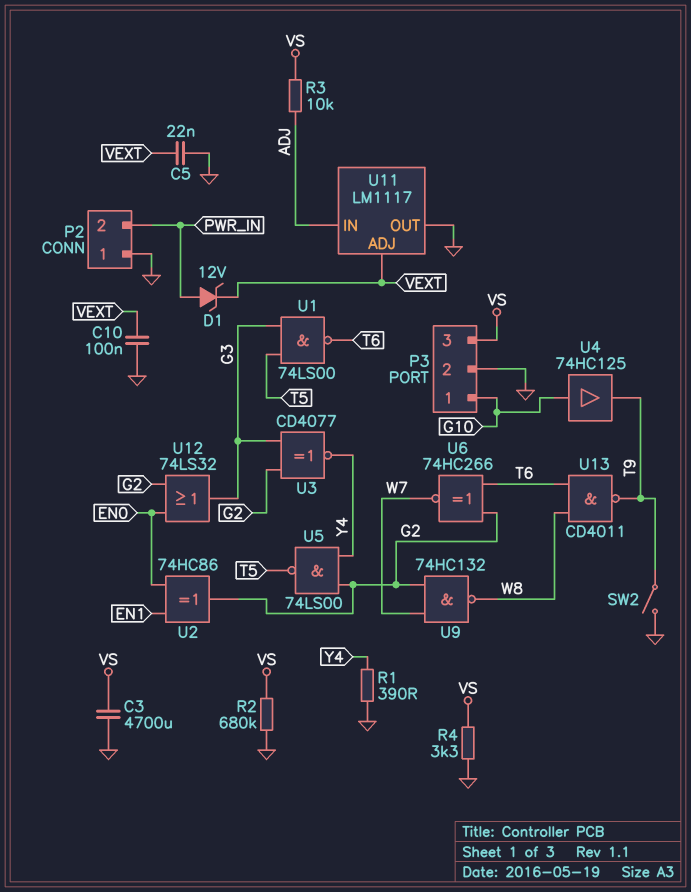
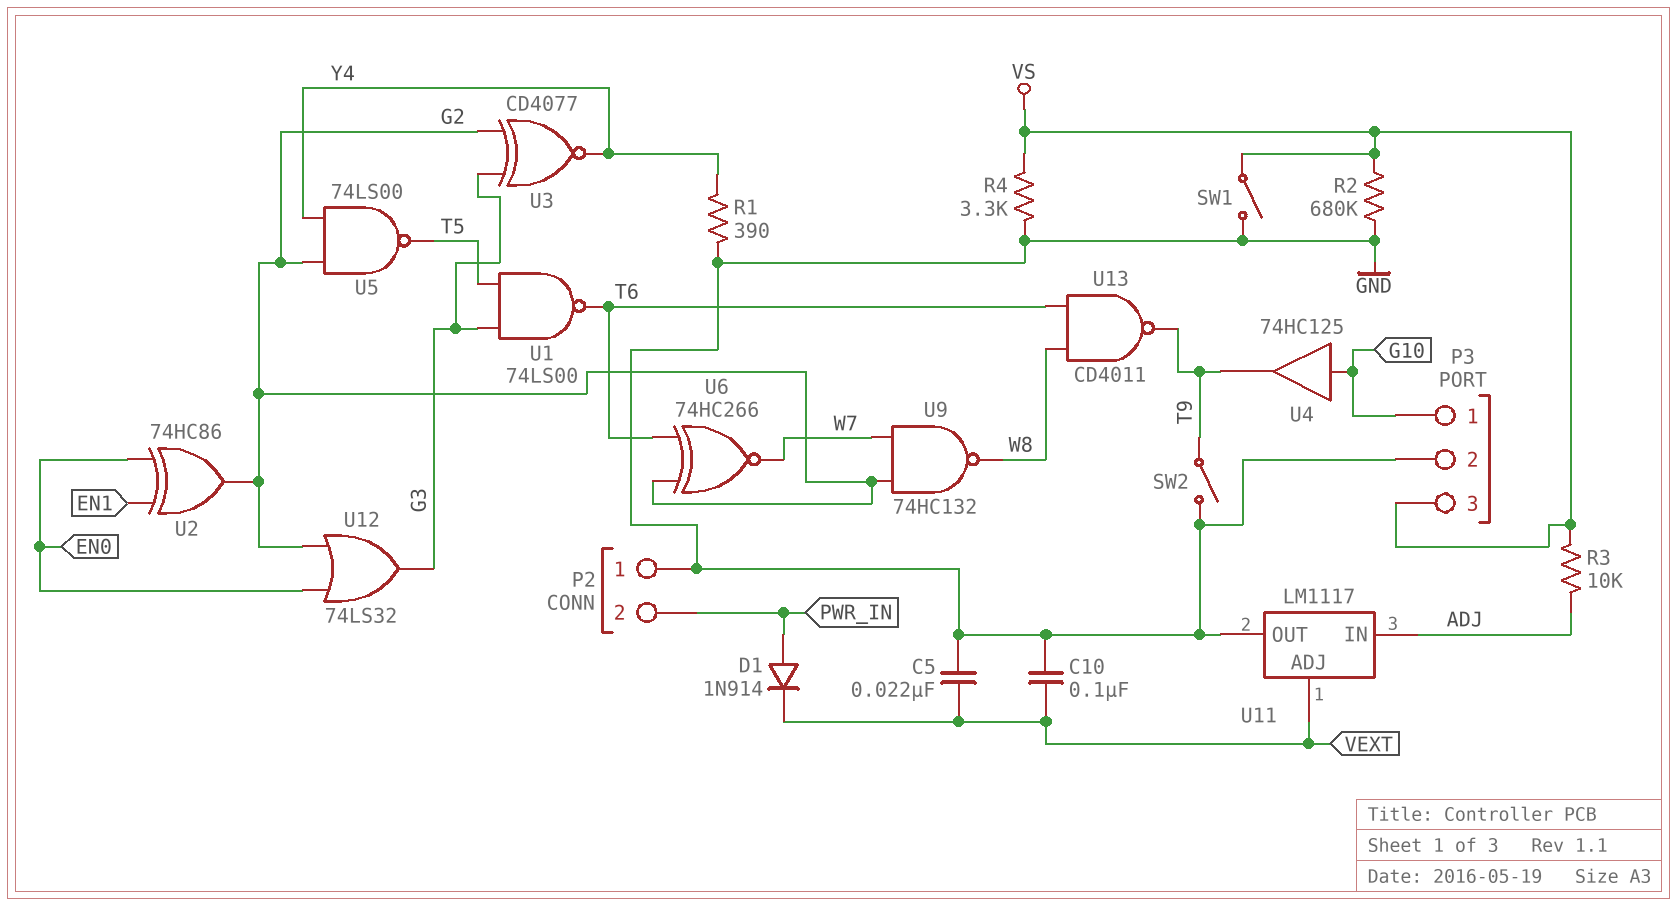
C3: 4700uF (GND, VS) -> none
D1: zener 12V (A PWR_IN, K VEXT) -> diode 1N914 (A PWR_IN, K VEXT)
SW1: none -> switch (GND, VS)

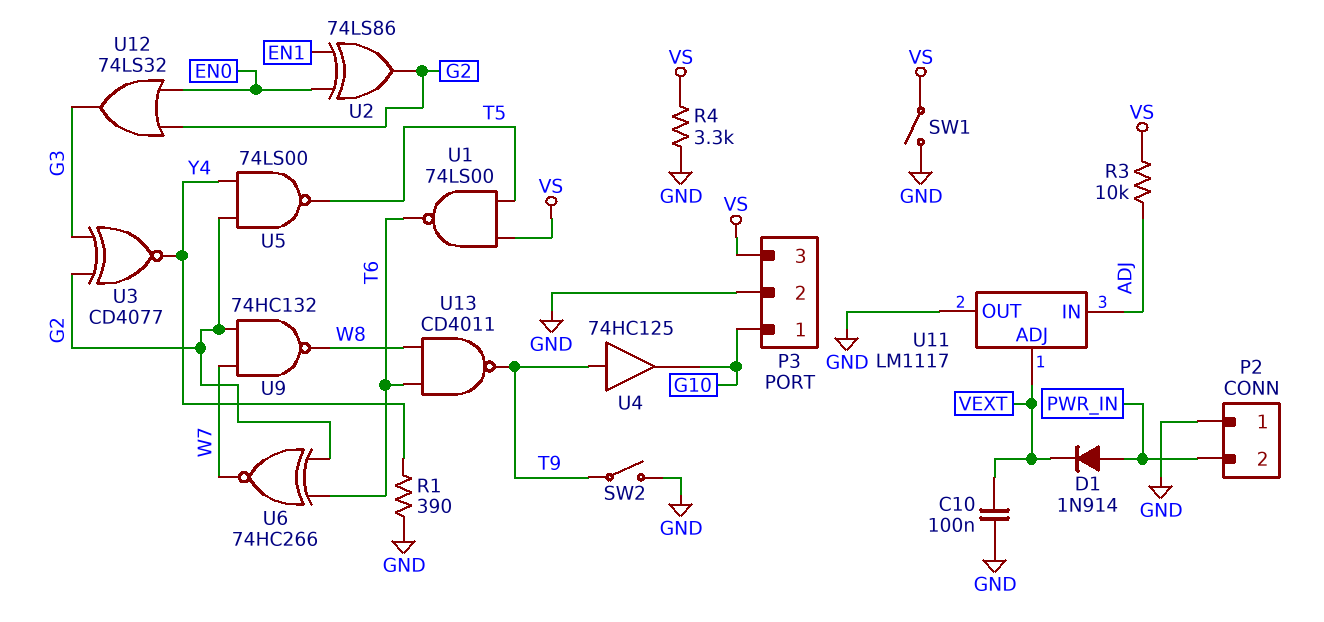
C5: 22nF (GND, VEXT) -> none
R2: 680k (GND, VS) -> none
U1: NAND 74LS00 (in G3, in T5, out T6) -> NAND 74LS00 (in T5, in VS, out T6)
U2: XOR 74HC86 (in EN0, in EN1, out G2) -> XOR 74LS86 (in EN0, in EN1, out G2)
U4: buffer 74HC125 (in G10, out T9) -> buffer 74HC125 (in T9, out G10)

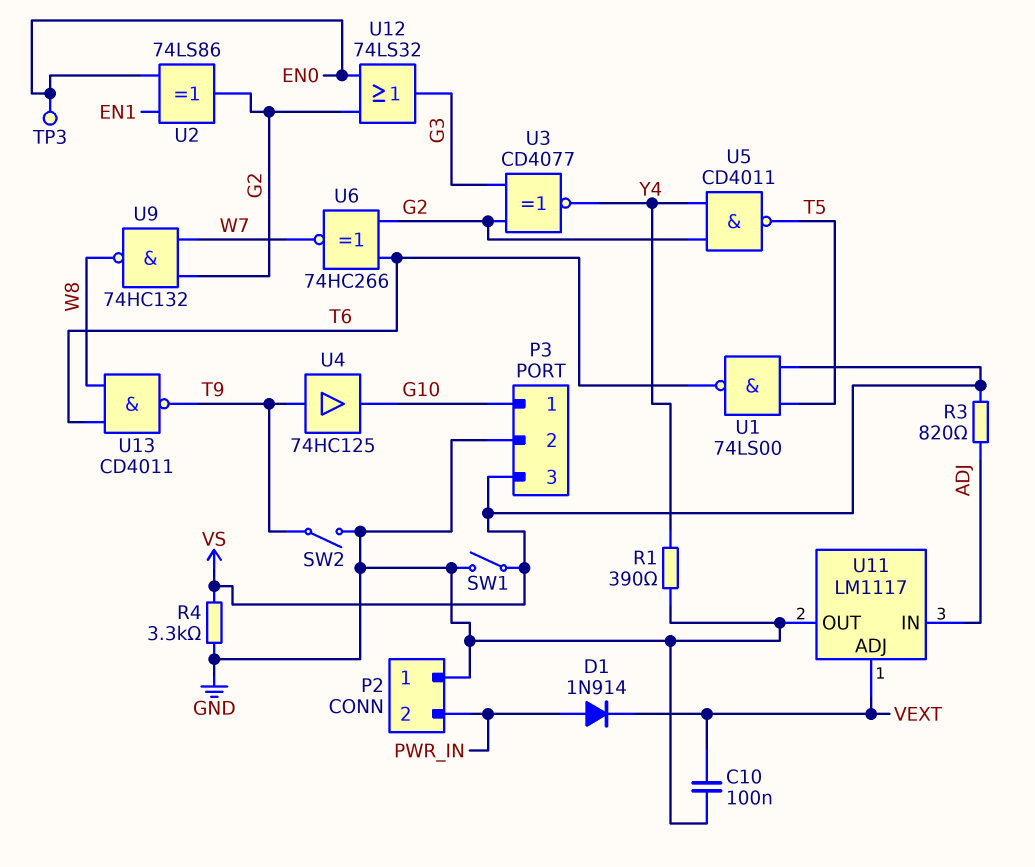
R3: 10k (ADJ, VS) -> 820 (ADJ, VS)
TP3: none -> test point (EN0)
U5: NAND 74LS00 (in G2, in Y4, out T5) -> NAND CD4011 (in G2, in Y4, out T5)

